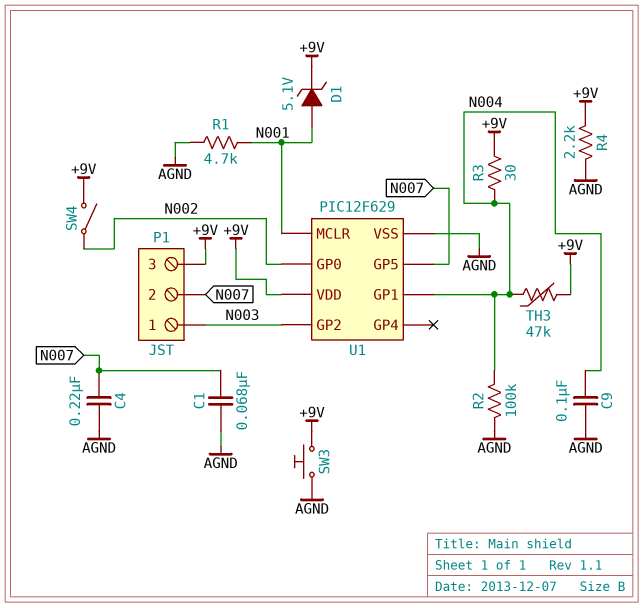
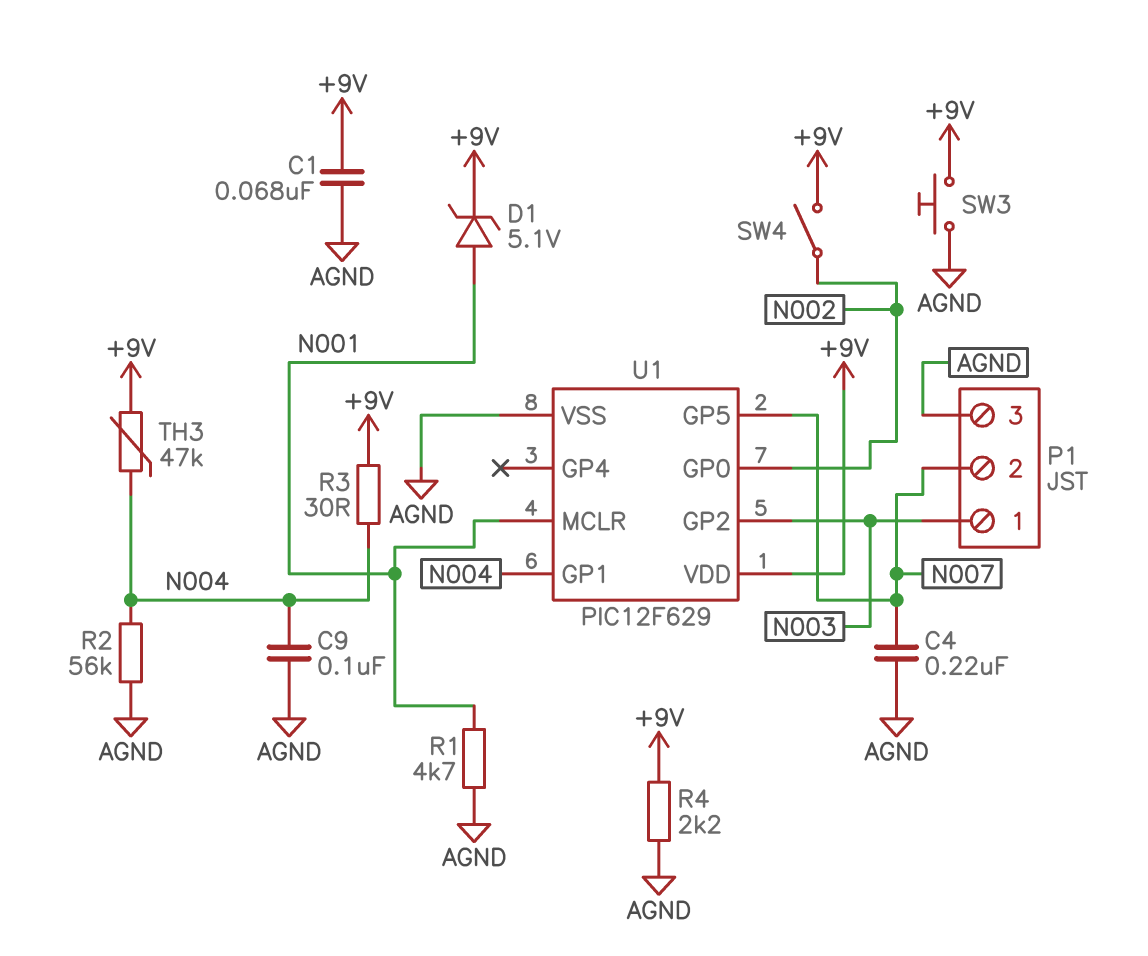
C1: 68nF (AGND, N007) -> 68nF (+9V, AGND)
P1 pin 3: +9V -> AGND
R2: 100k (AGND, N004) -> 56k (AGND, N004)

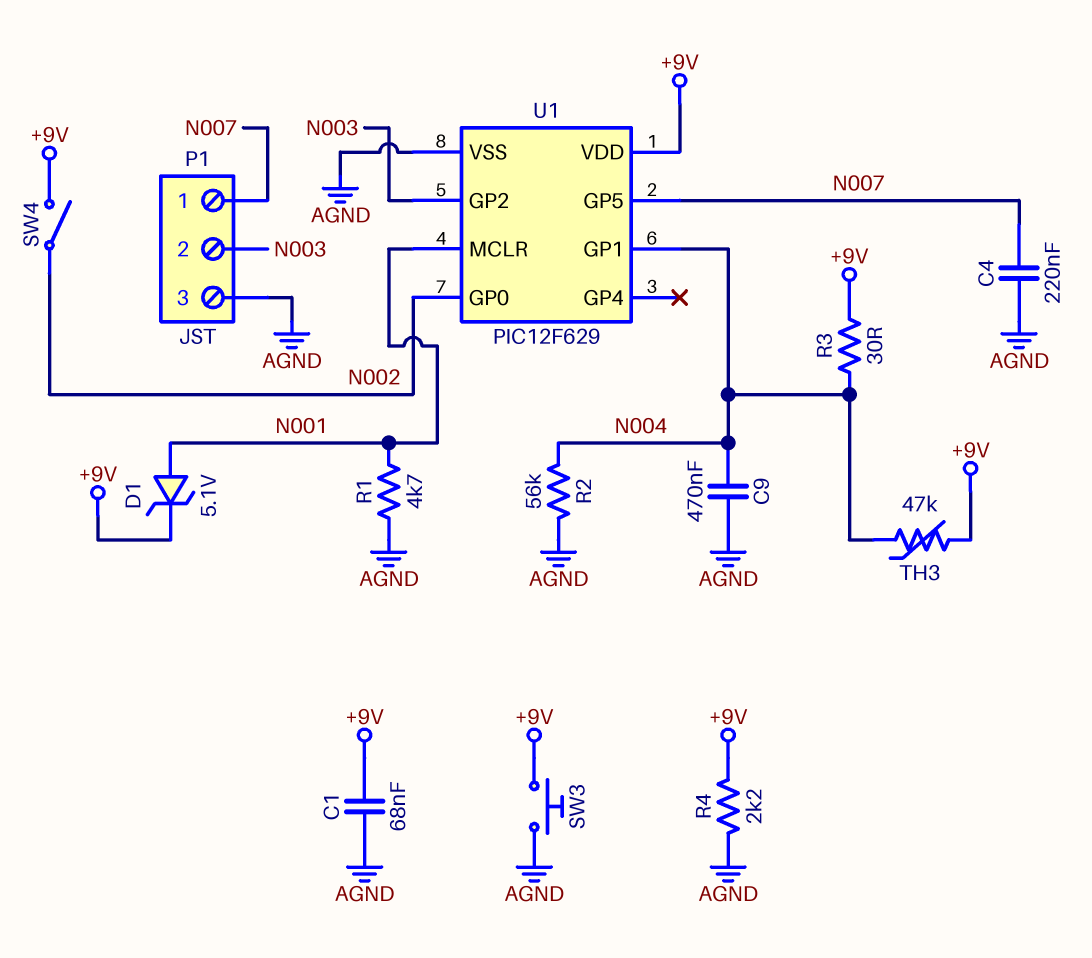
C9: 100nF (AGND, N004) -> 470nF (AGND, N004)
P1 pin 1: N003 -> N007
P1 pin 2: N007 -> N003

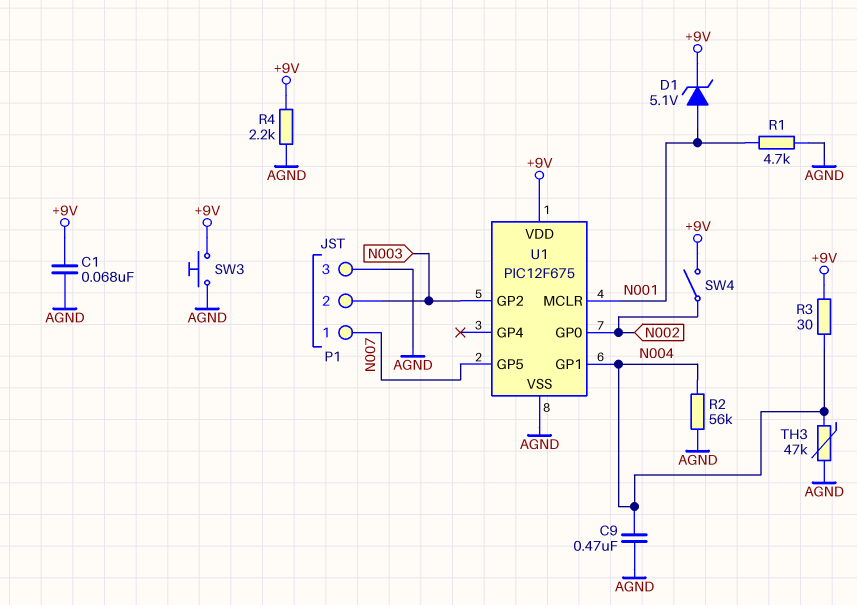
C4: 220nF (AGND, N007) -> none
TH3: 47k (+9V, N004) -> 47k (AGND, N004)
U1: PIC12F629 -> PIC12F675

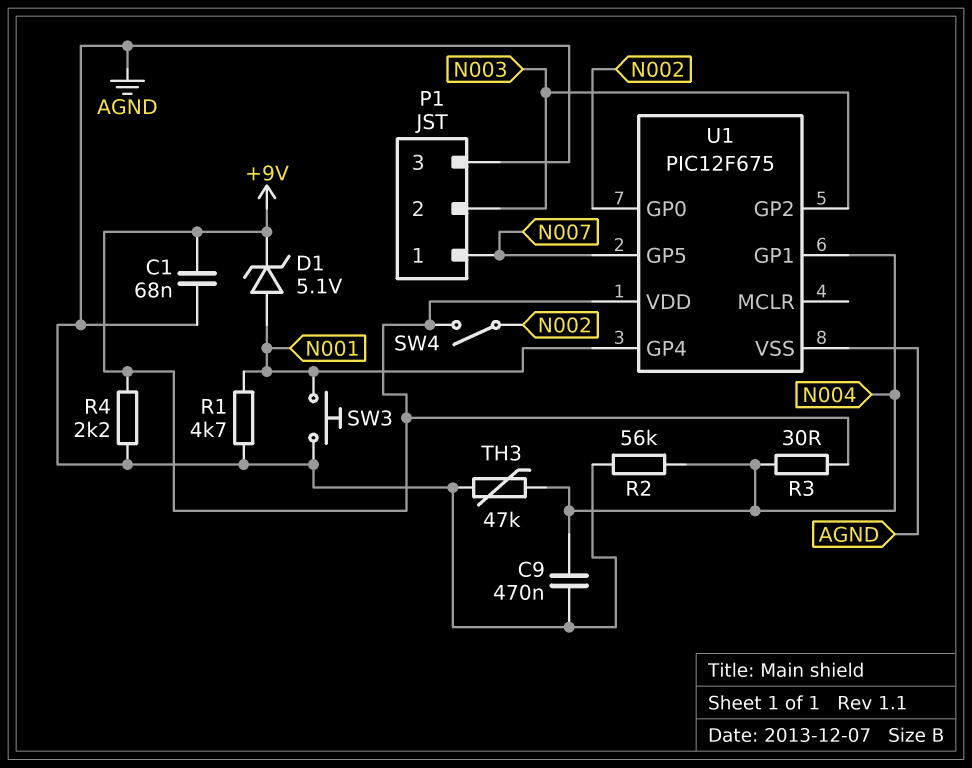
SW3: button (+9V, AGND) -> button (AGND, N001)
U1 pin GP4: none -> N001
U1 pin MCLR: N001 -> none

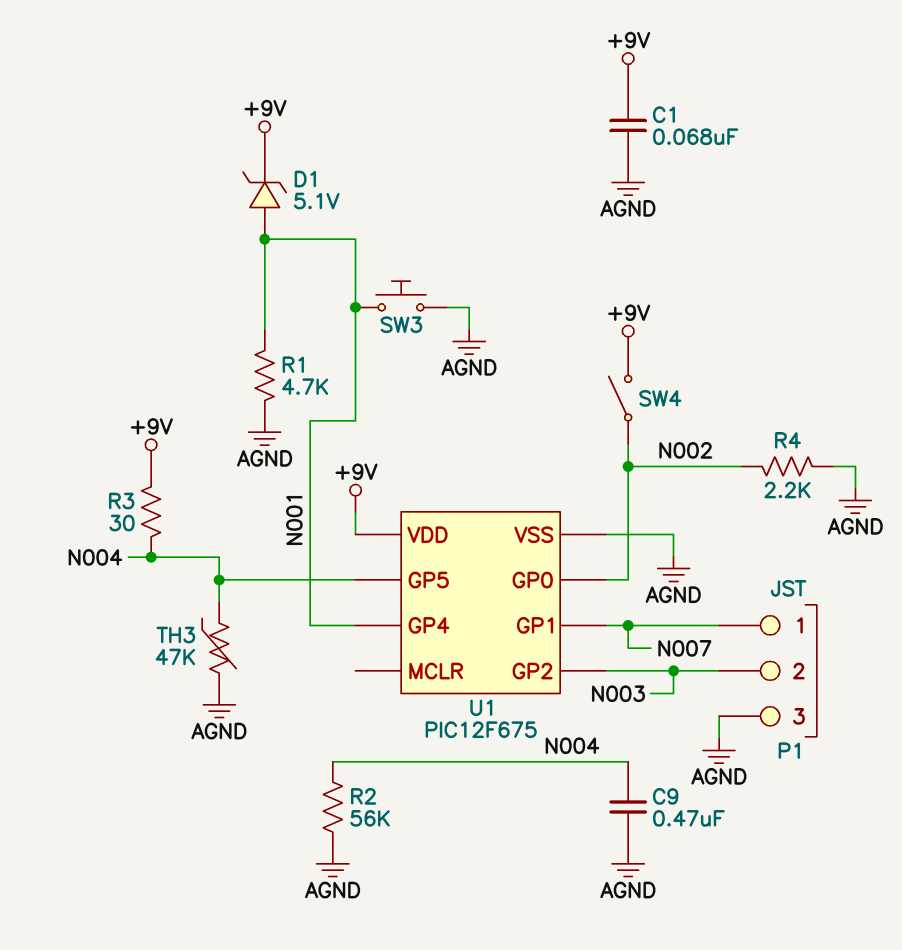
R4: 2.2k (+9V, AGND) -> 2.2k (AGND, N002)
U1 pin GP1: N004 -> N007
U1 pin GP5: N007 -> N004

